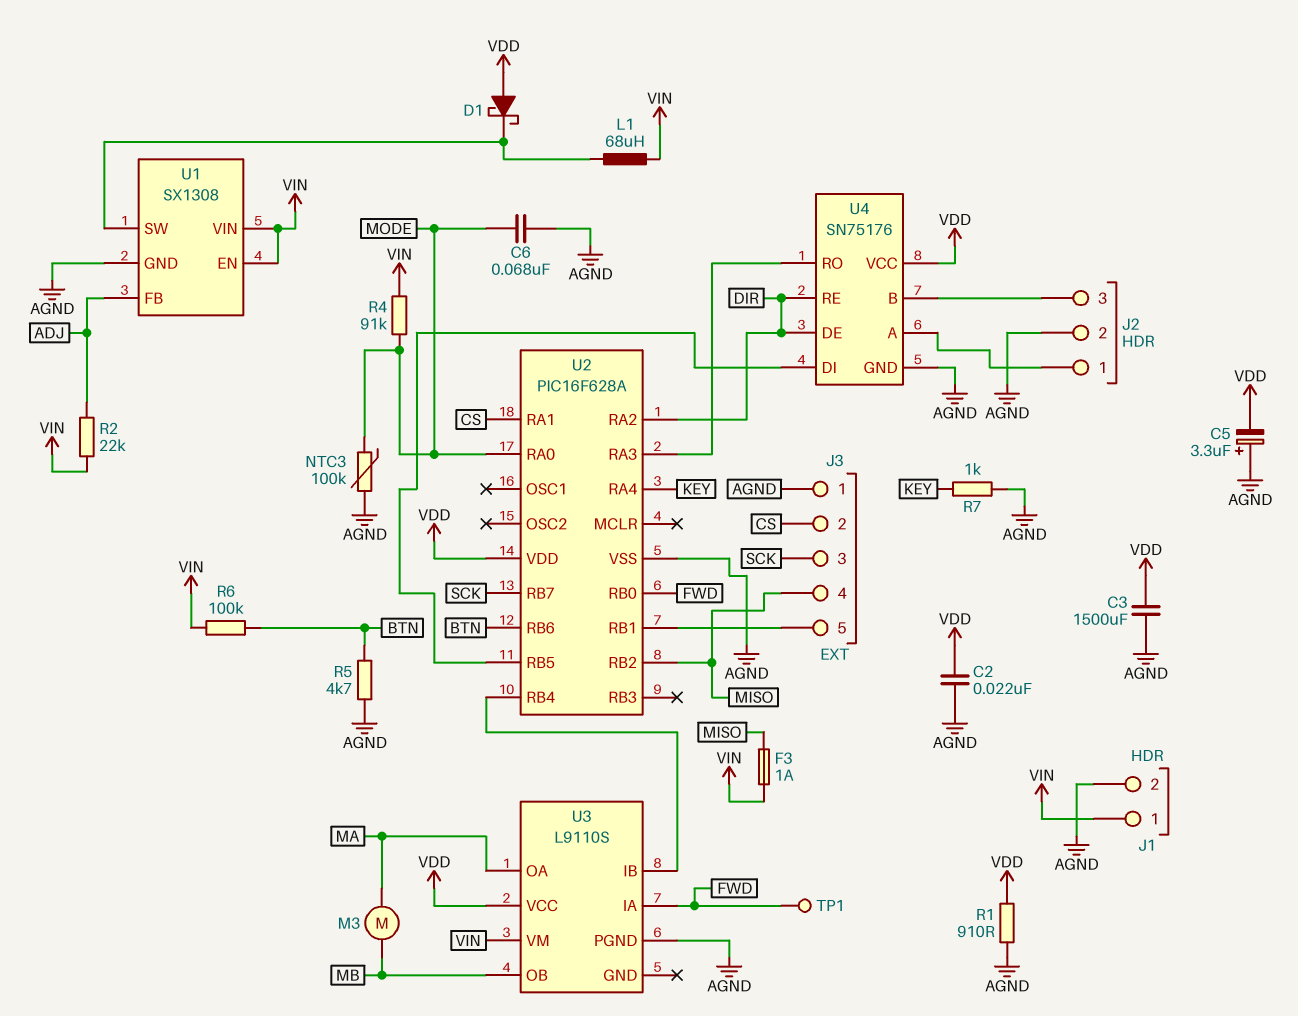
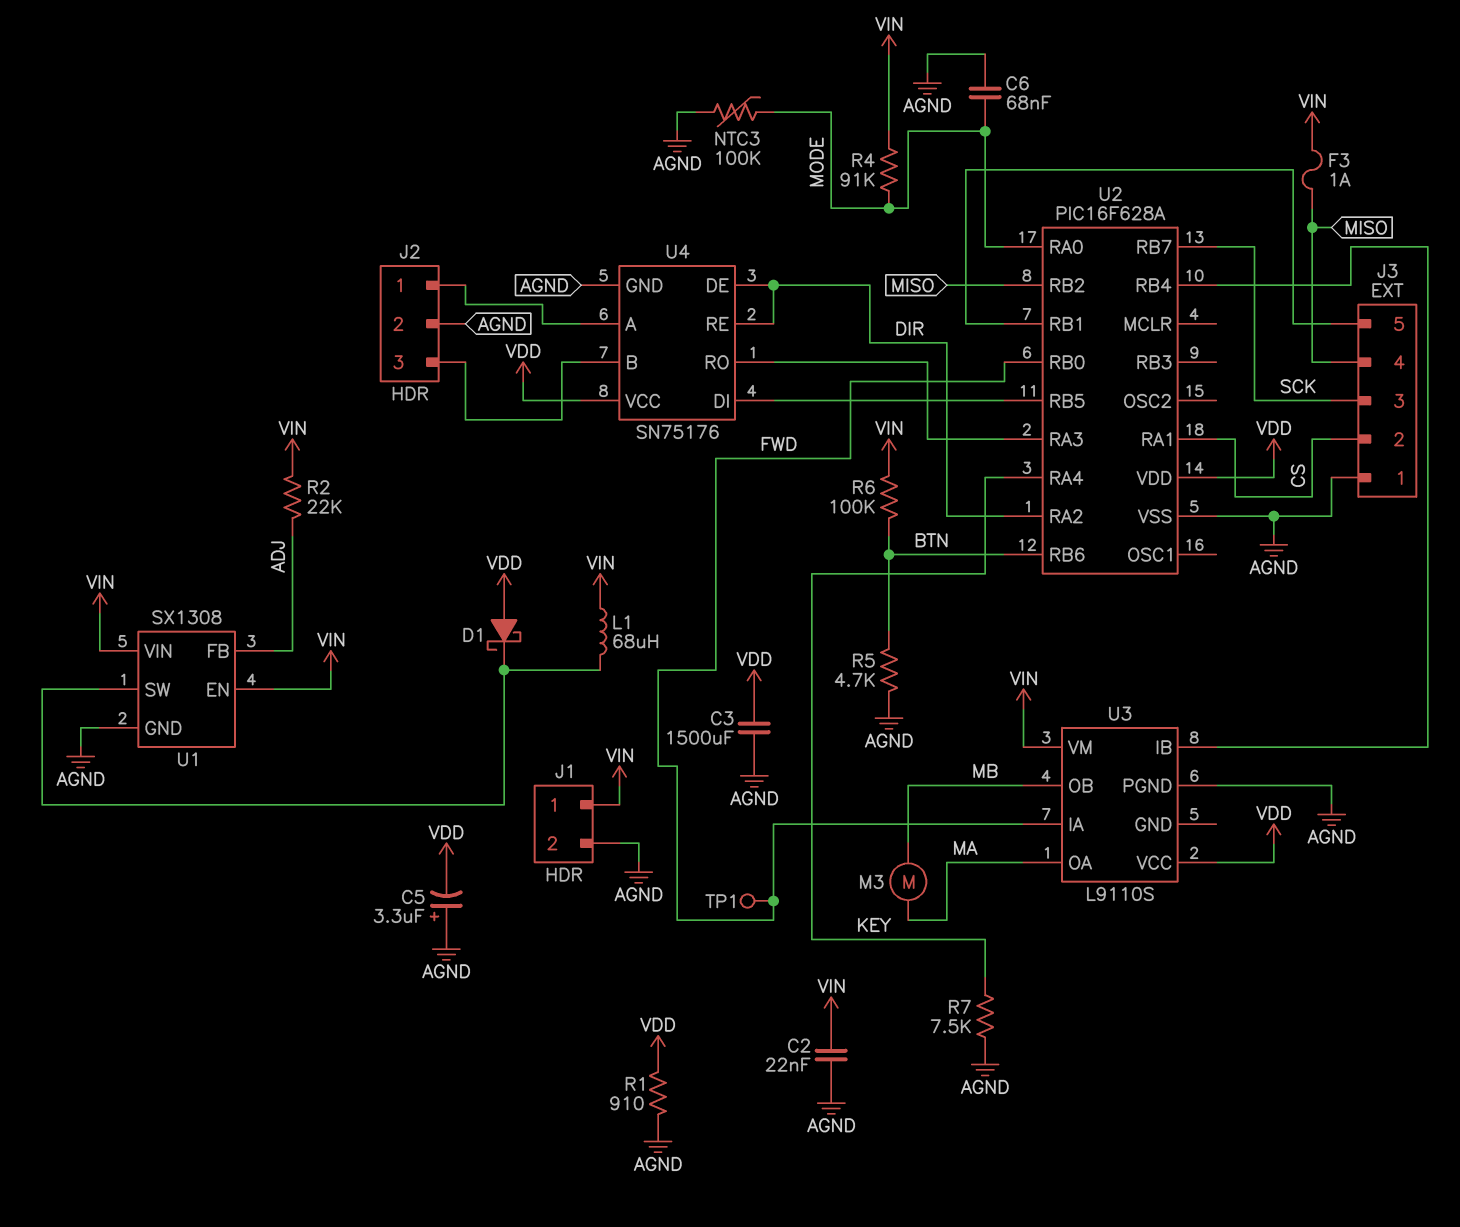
C2: 22nF (AGND, VDD) -> 22nF (AGND, VIN)
R7: 1k (AGND, KEY) -> 7.5k (AGND, KEY)

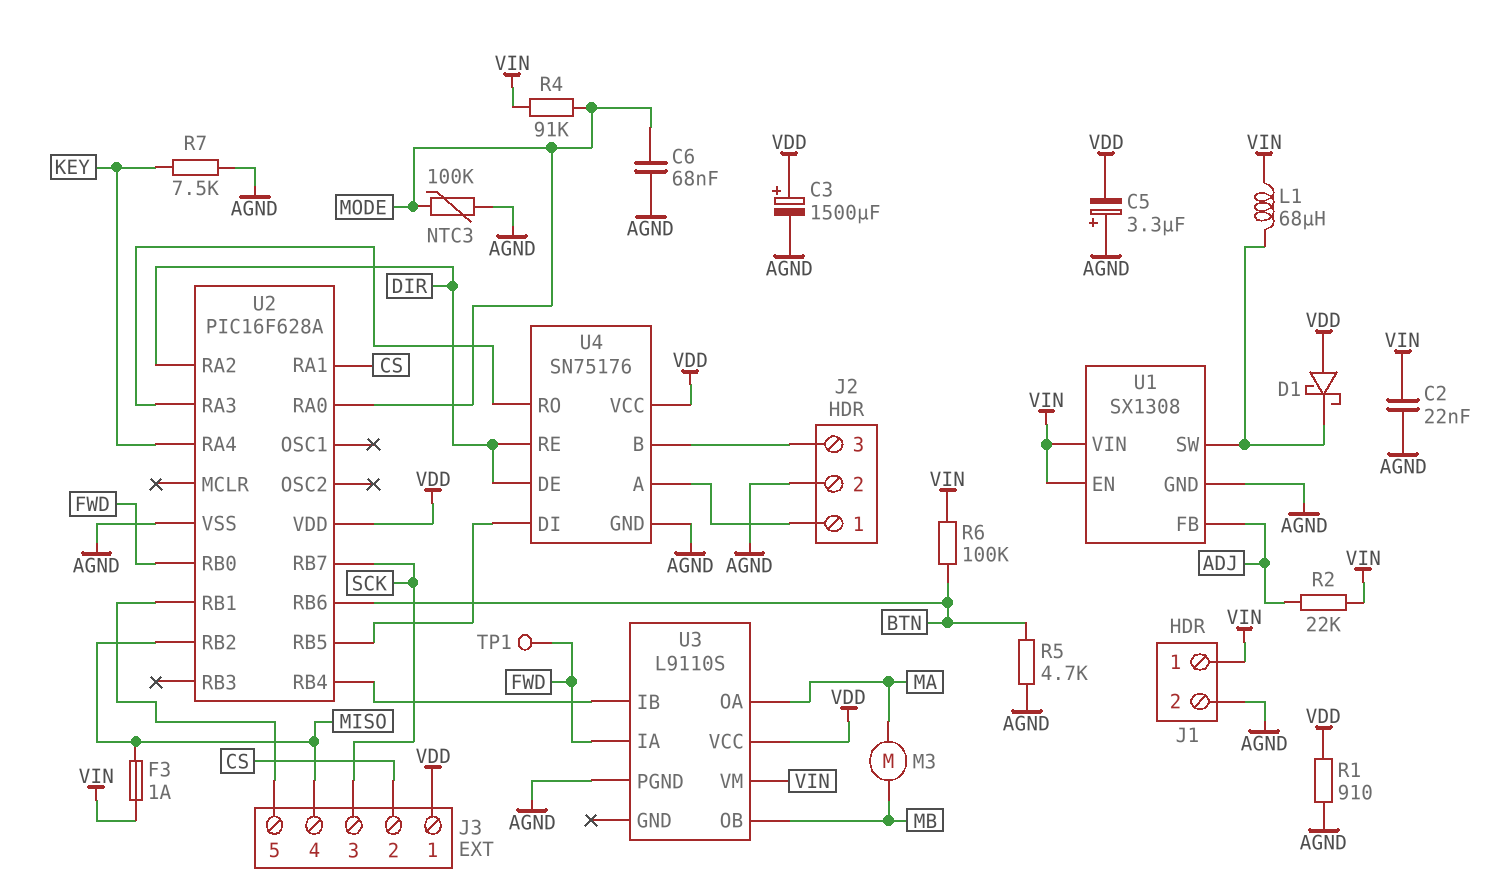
C3: 1500uF (AGND, VDD) -> 1500uF (plus VDD, minus AGND)
J3 pin 1: AGND -> VDD

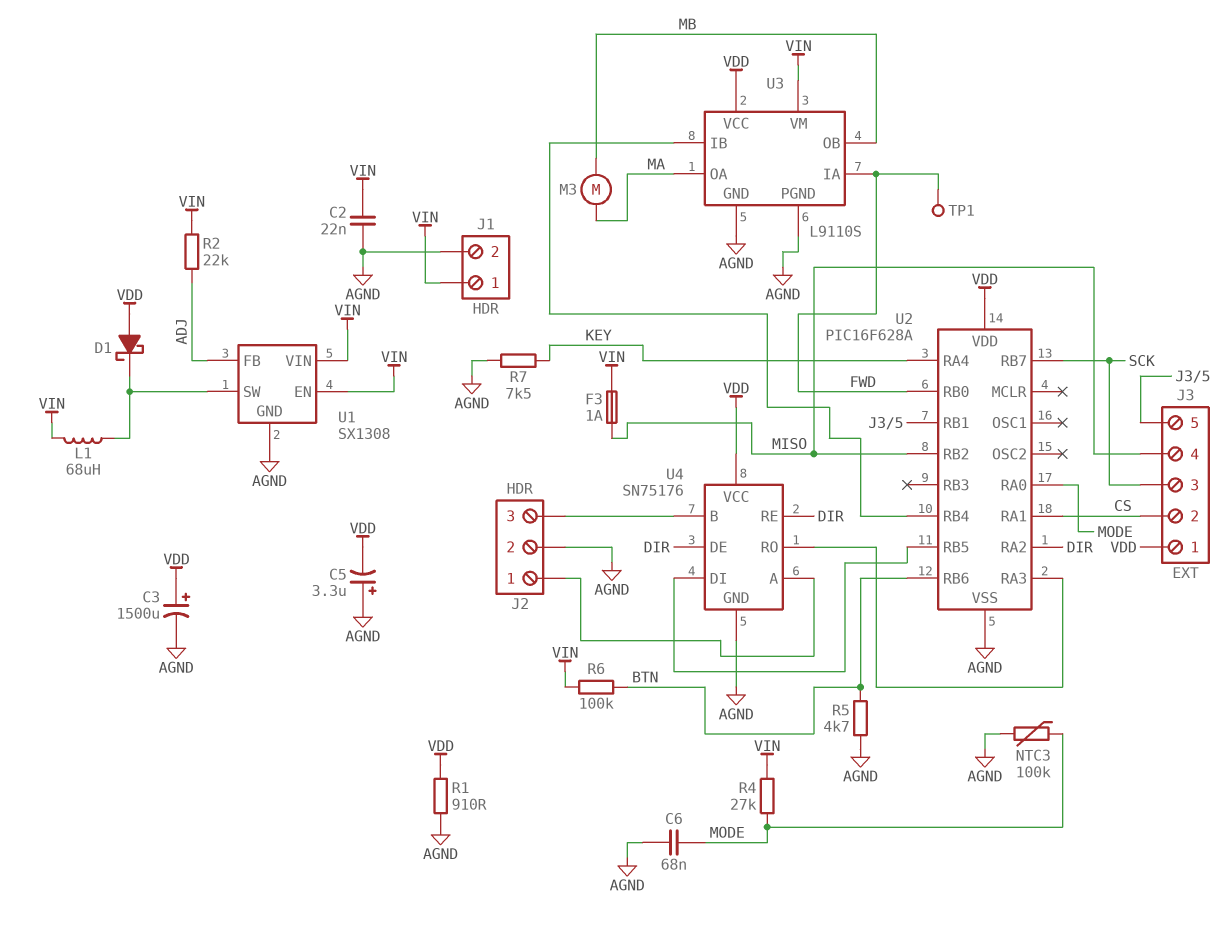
R4: 91k (MODE, VIN) -> 27k (MODE, VIN)
U3 pin GND: none -> AGND

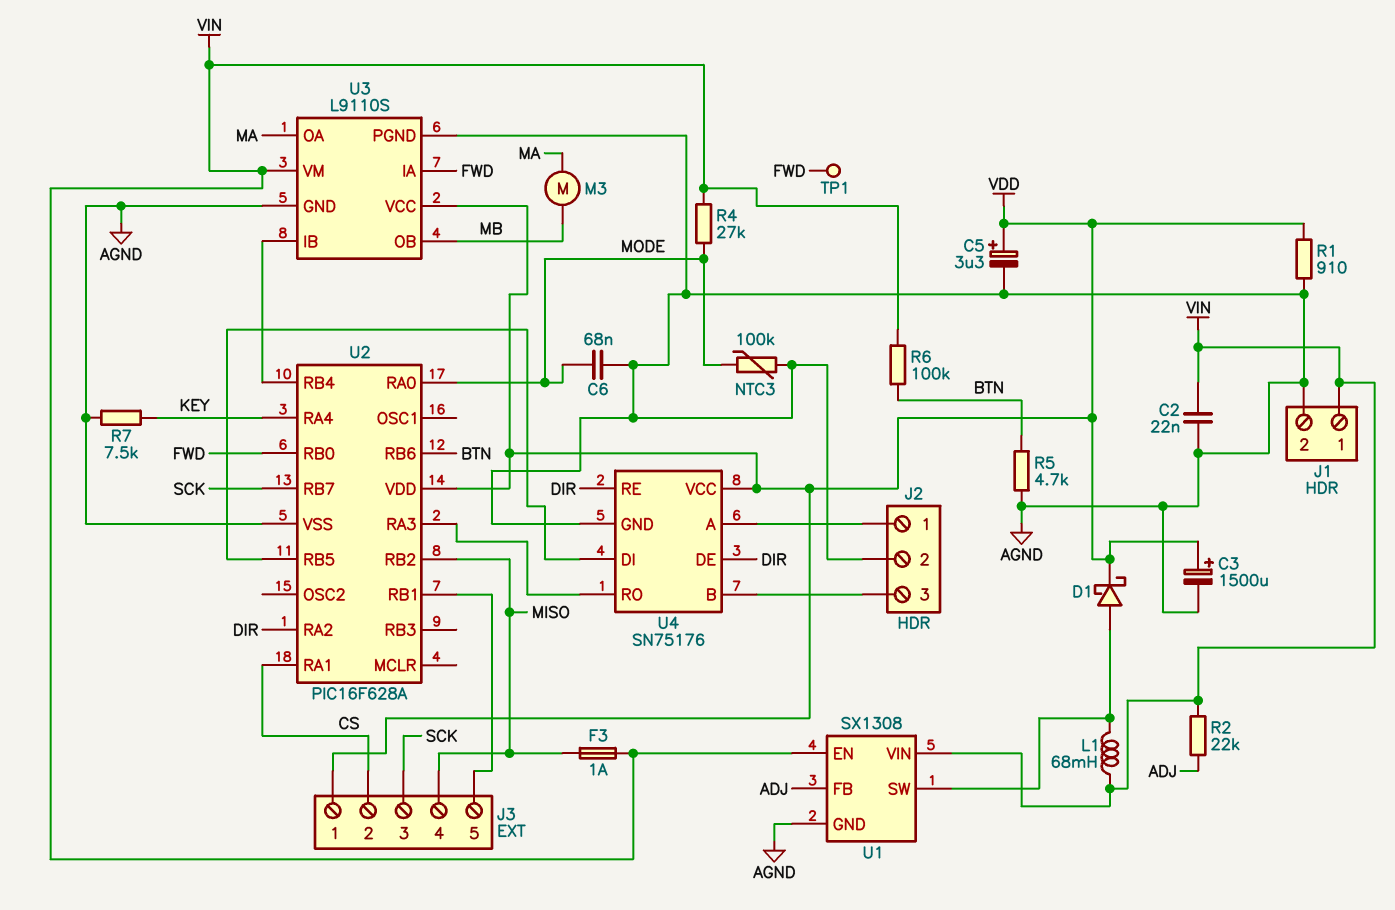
C5: 3.3uF (plus AGND, minus VDD) -> 3.3uF (plus VDD, minus AGND)
D1: schottky (A VDD, K U1/SW) -> schottky (A U1/SW, K VDD)
L1: 68uH (U1/SW, VIN) -> 68mH (U1/SW, VIN)

